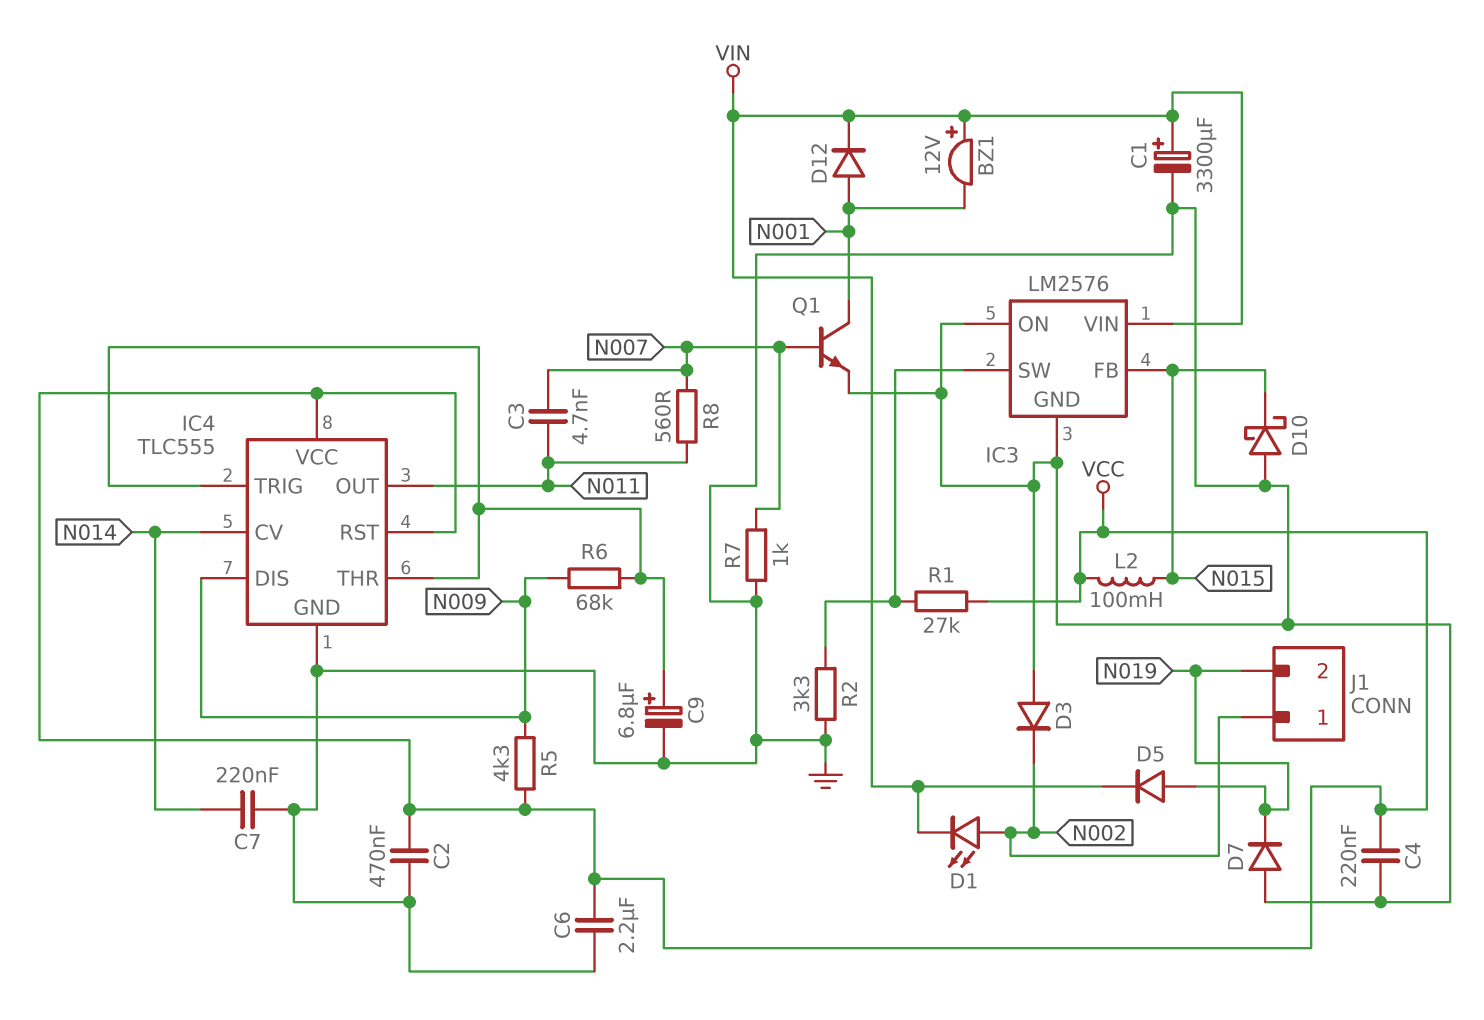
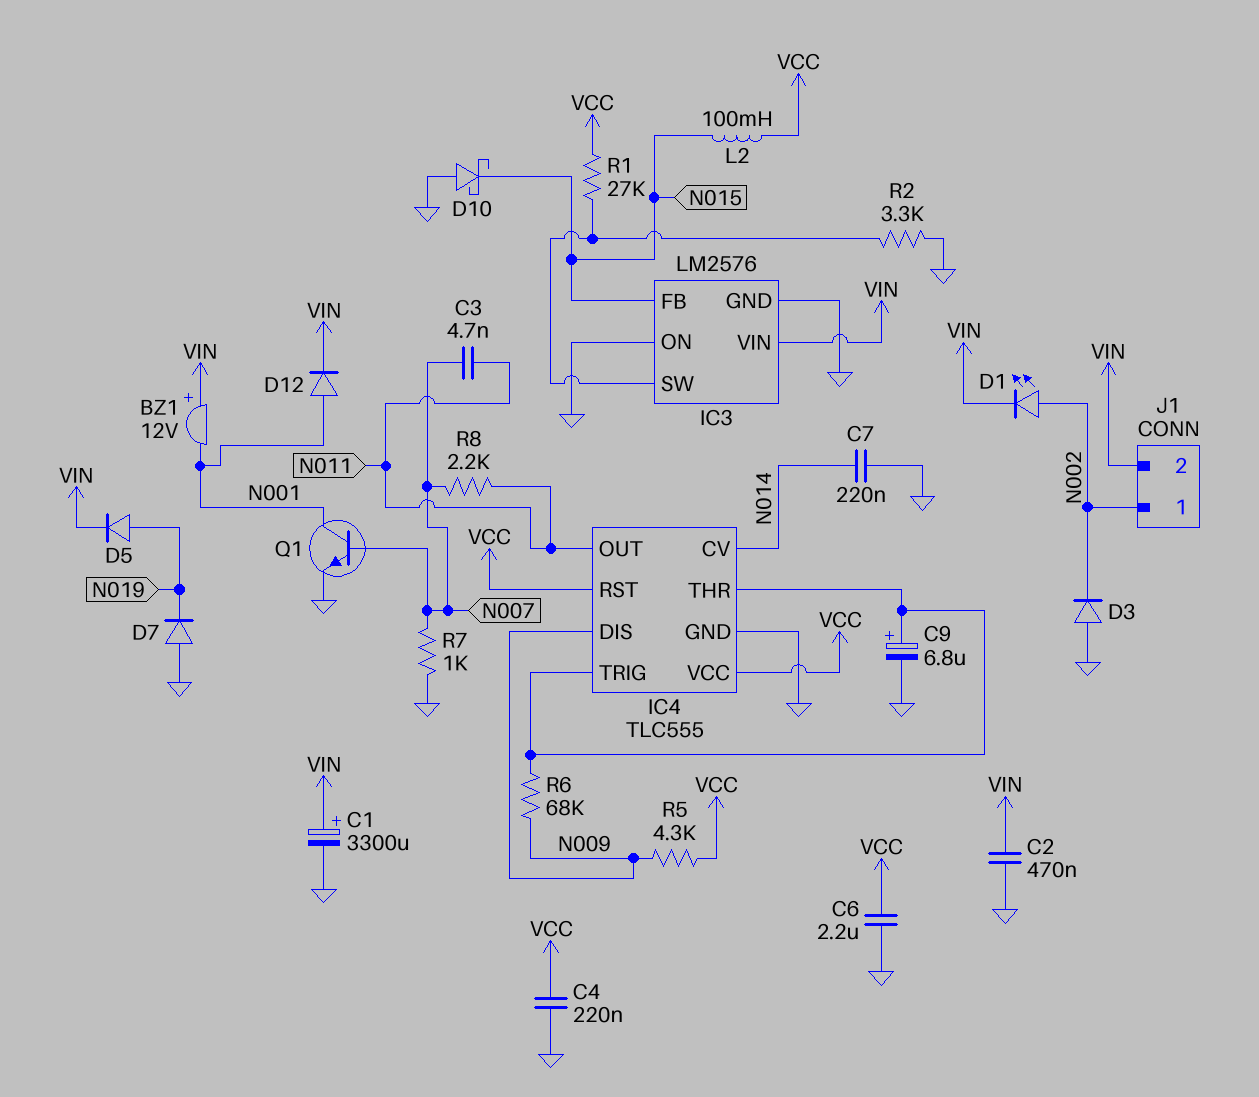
C2: 470nF (GND, VCC) -> 470nF (GND, VIN)
J1 pin 2: N019 -> VIN
R8: 560 (N007, N011) -> 2.2k (N007, N011)

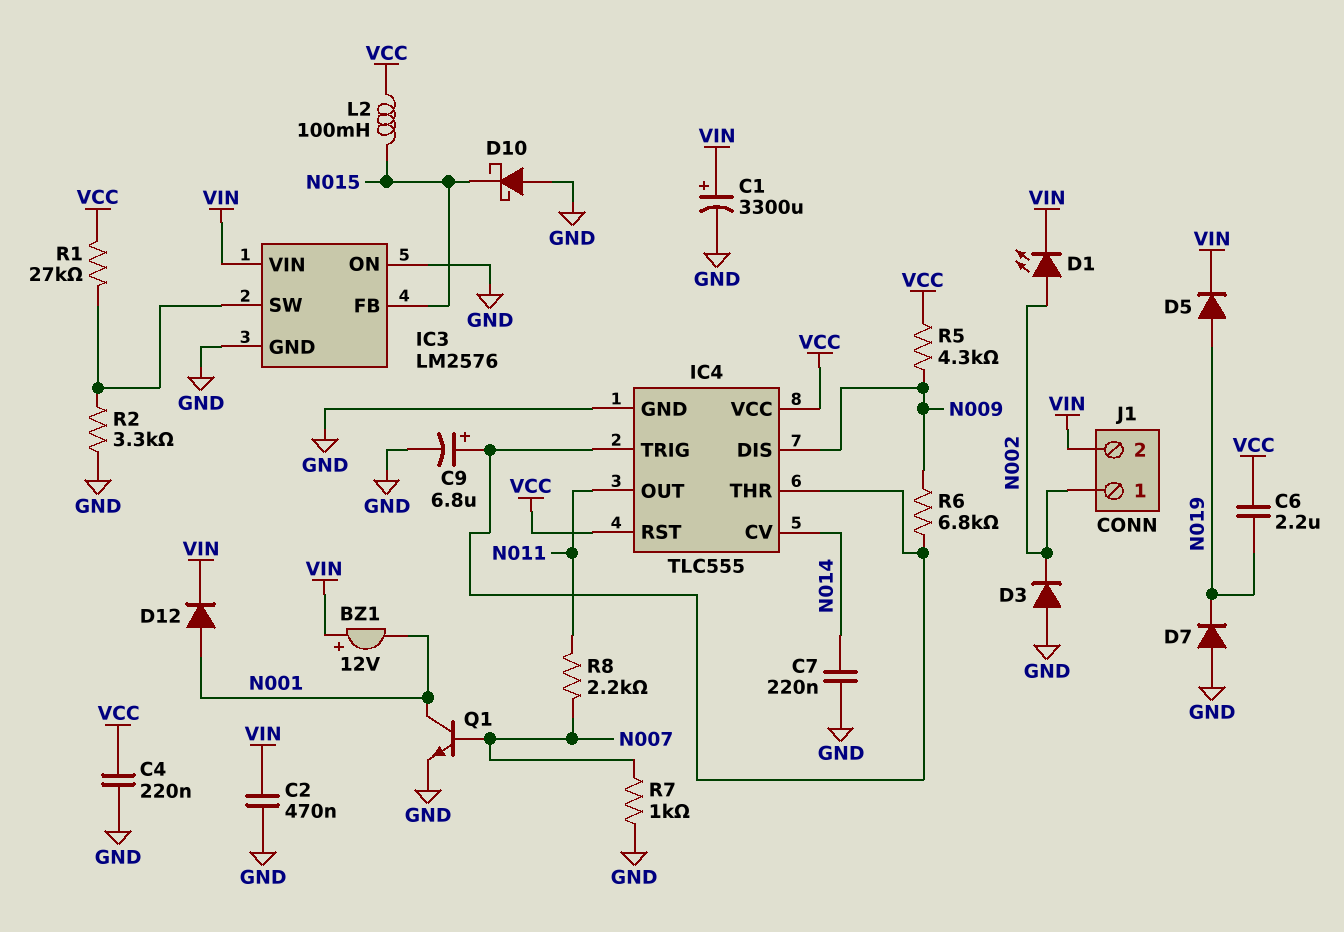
C3: 4.7nF (N007, N011) -> none
C6: 2.2uF (GND, VCC) -> 2.2uF (N019, VCC)
R6: 68k (IC4/THR, N009) -> 6.8k (IC4/THR, N009)

